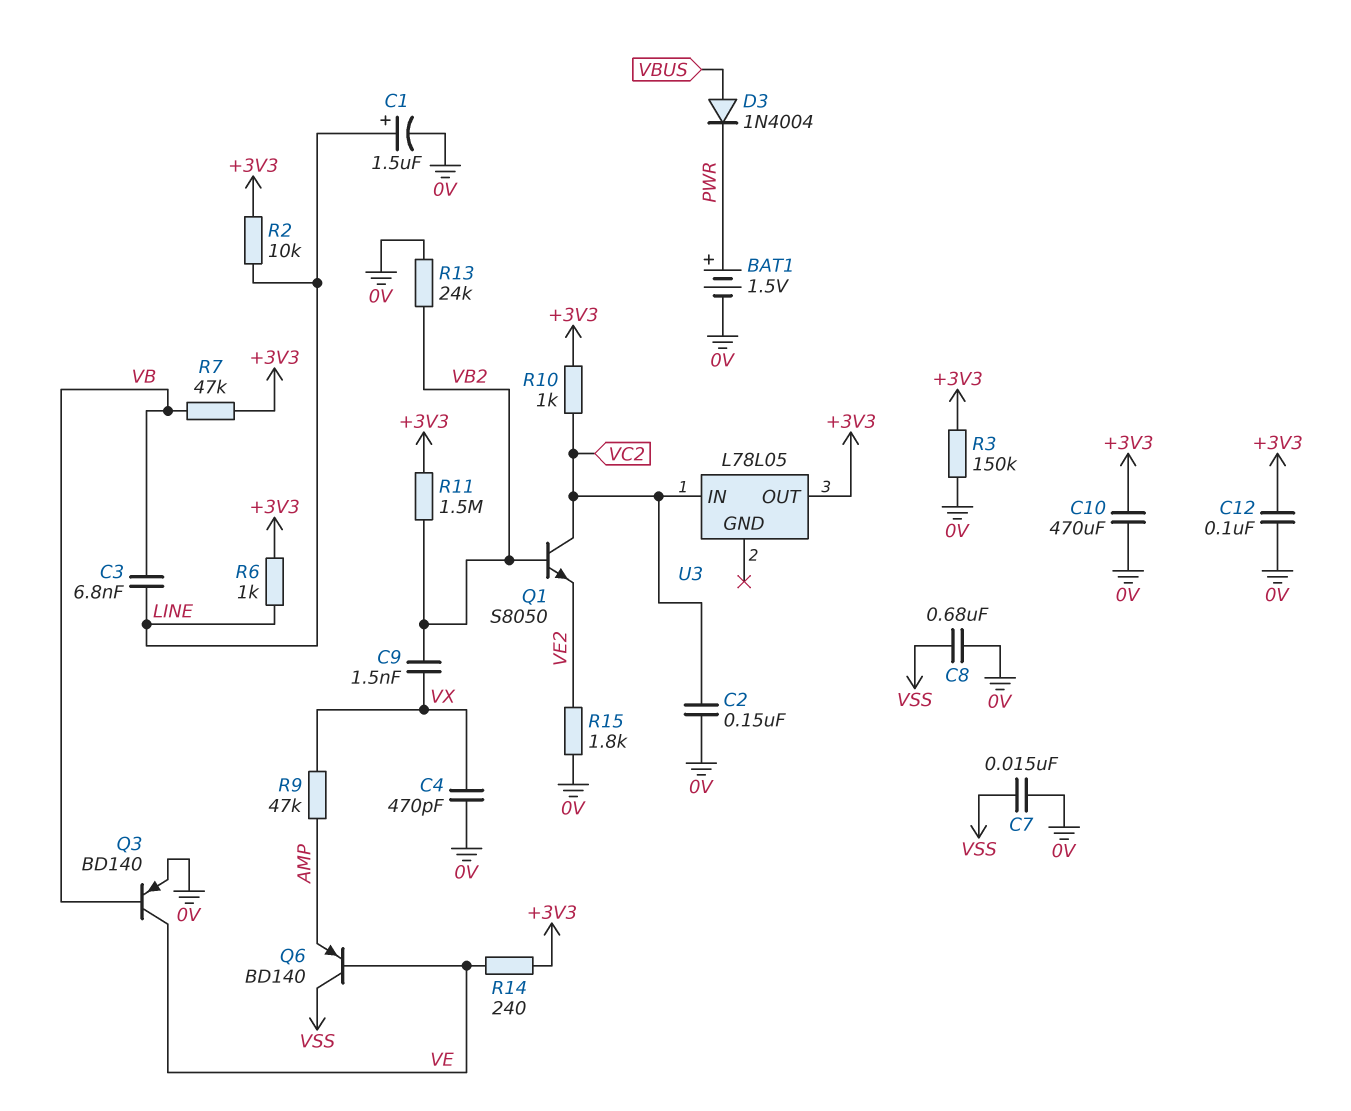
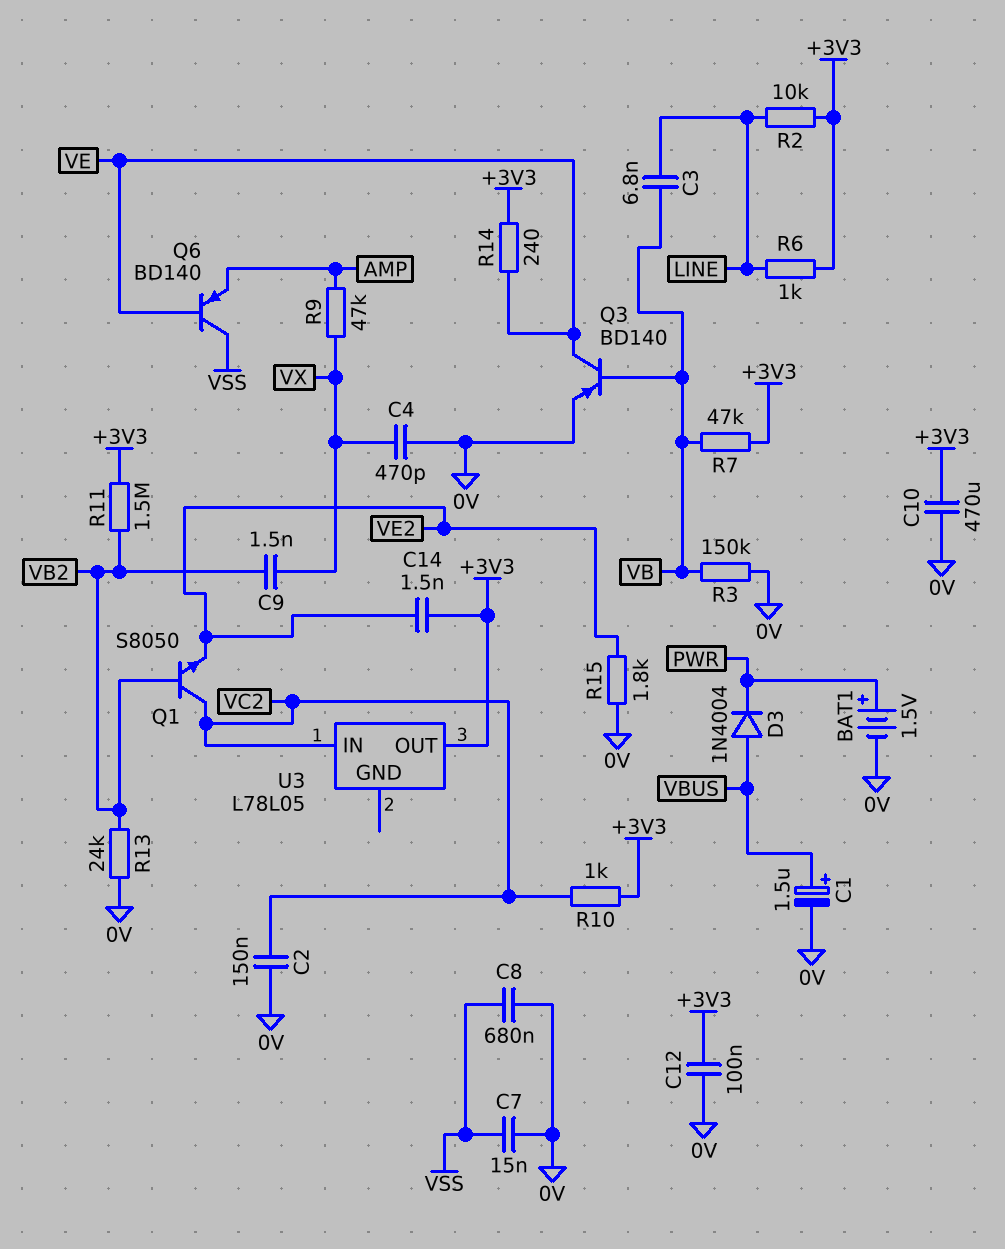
C1: 1.5uF (plus LINE, minus 0V) -> 1.5uF (plus VBUS, minus 0V)
C14: none -> 1.5nF (+3V3, VE2)
R3: 150k (+3V3, 0V) -> 150k (0V, VB)

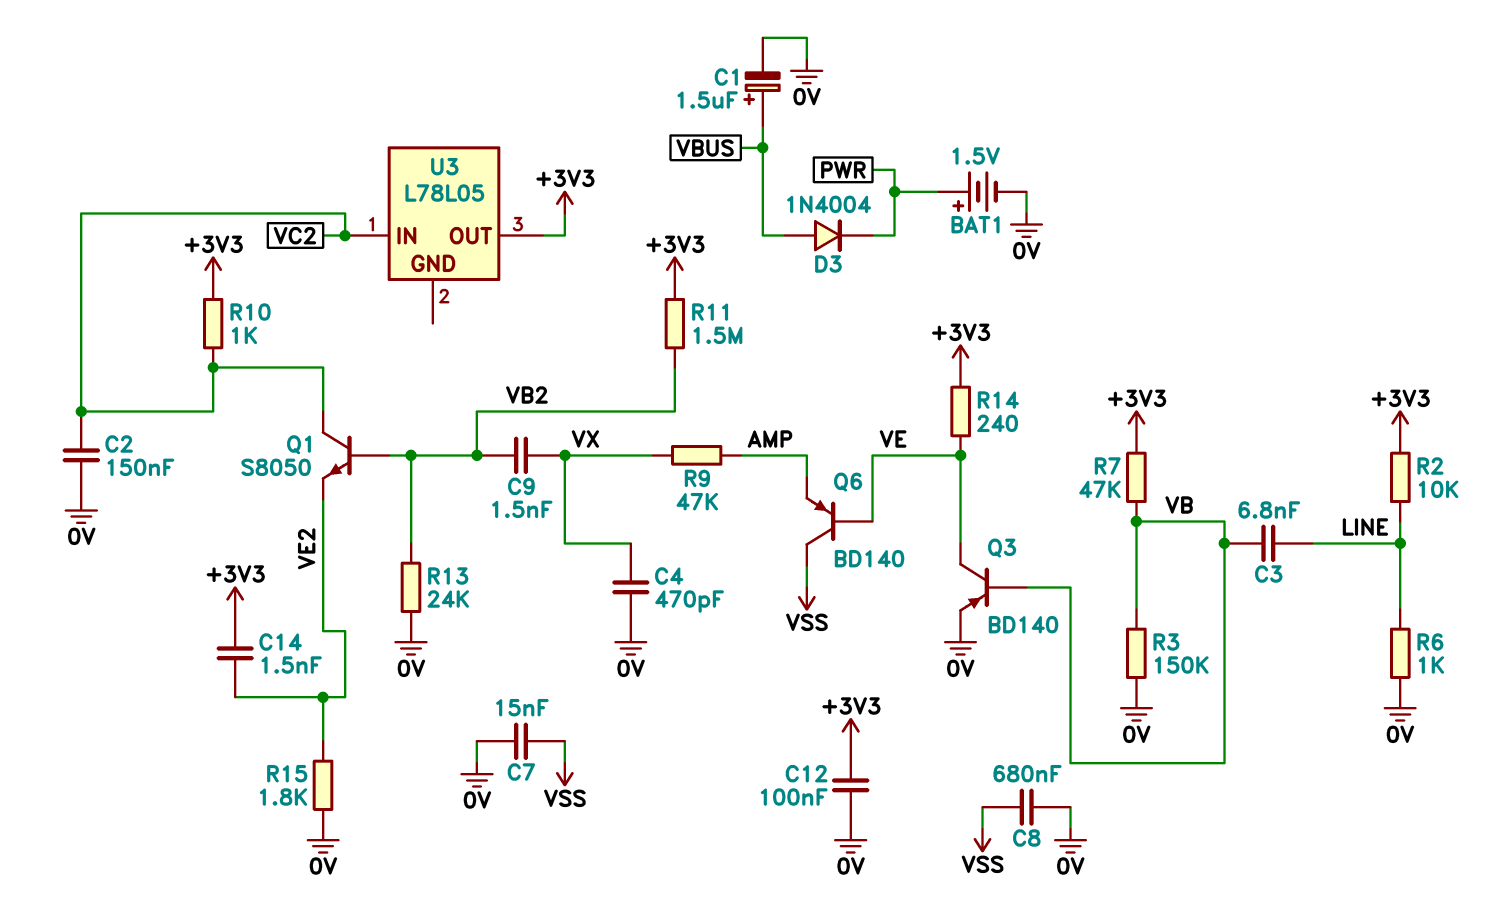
C10: 470uF (+3V3, 0V) -> none
R6: 1k (+3V3, LINE) -> 1k (0V, LINE)

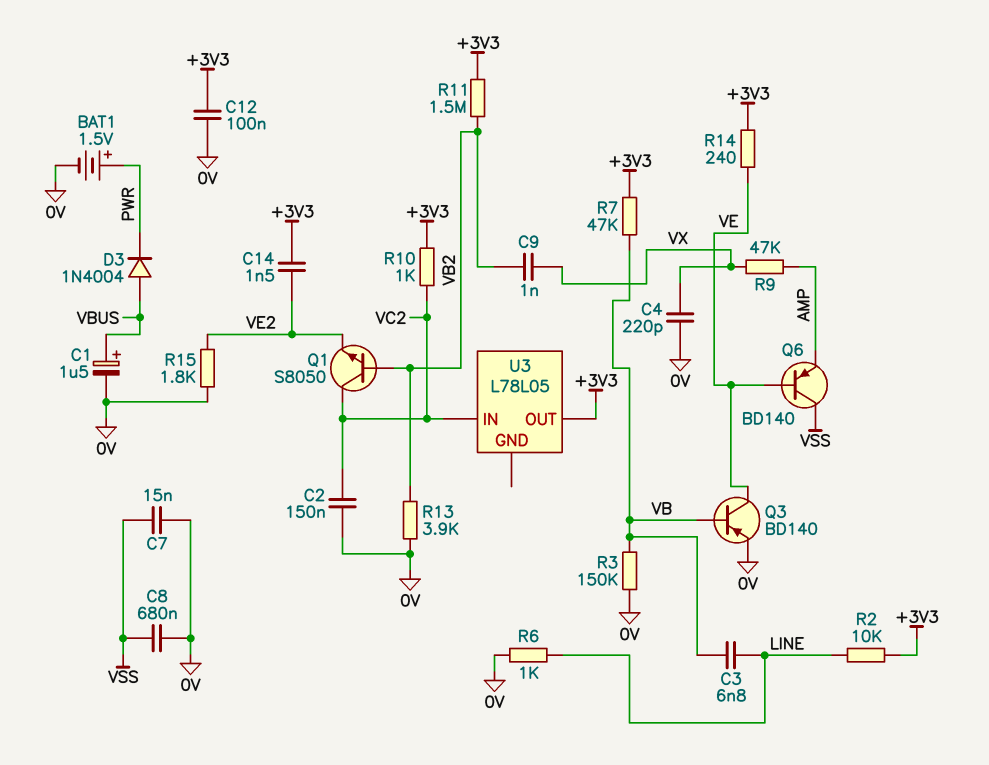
C4: 470pF (0V, VX) -> 220pF (0V, VX)
C9: 1.5nF (VB2, VX) -> 1nF (VB2, VX)
R13: 24k (0V, VB2) -> 3.9k (0V, VB2)

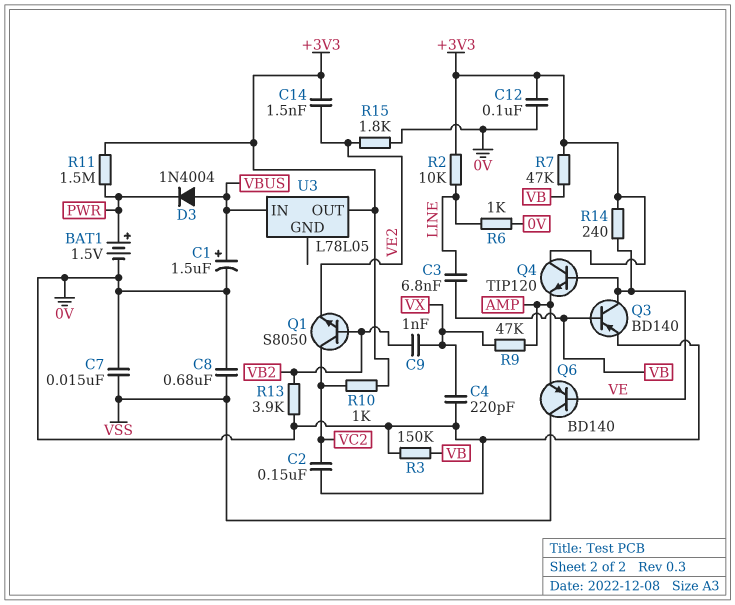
Q4: none -> NPN TIP120 (B VE, C +3V3, E AMP)
R11: 1.5M (+3V3, VB2) -> 1.5M (+3V3, PWR)
U3 pin IN: VC2 -> VBUS

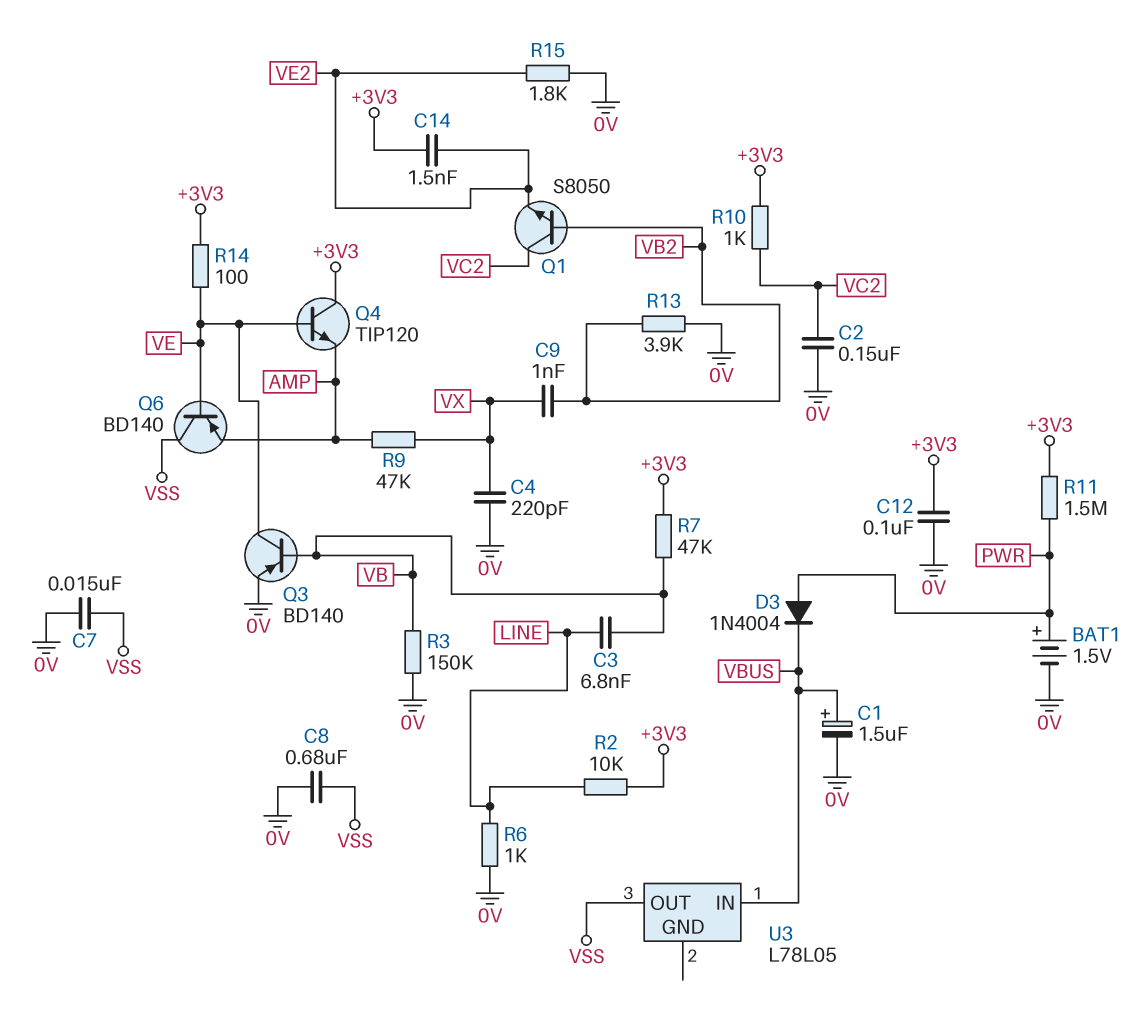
D3: diode 1N4004 (A VBUS, K PWR) -> diode 1N4004 (A PWR, K VBUS)
R14: 240 (+3V3, VE) -> 100 (+3V3, VE)
U3 pin OUT: +3V3 -> VSS

